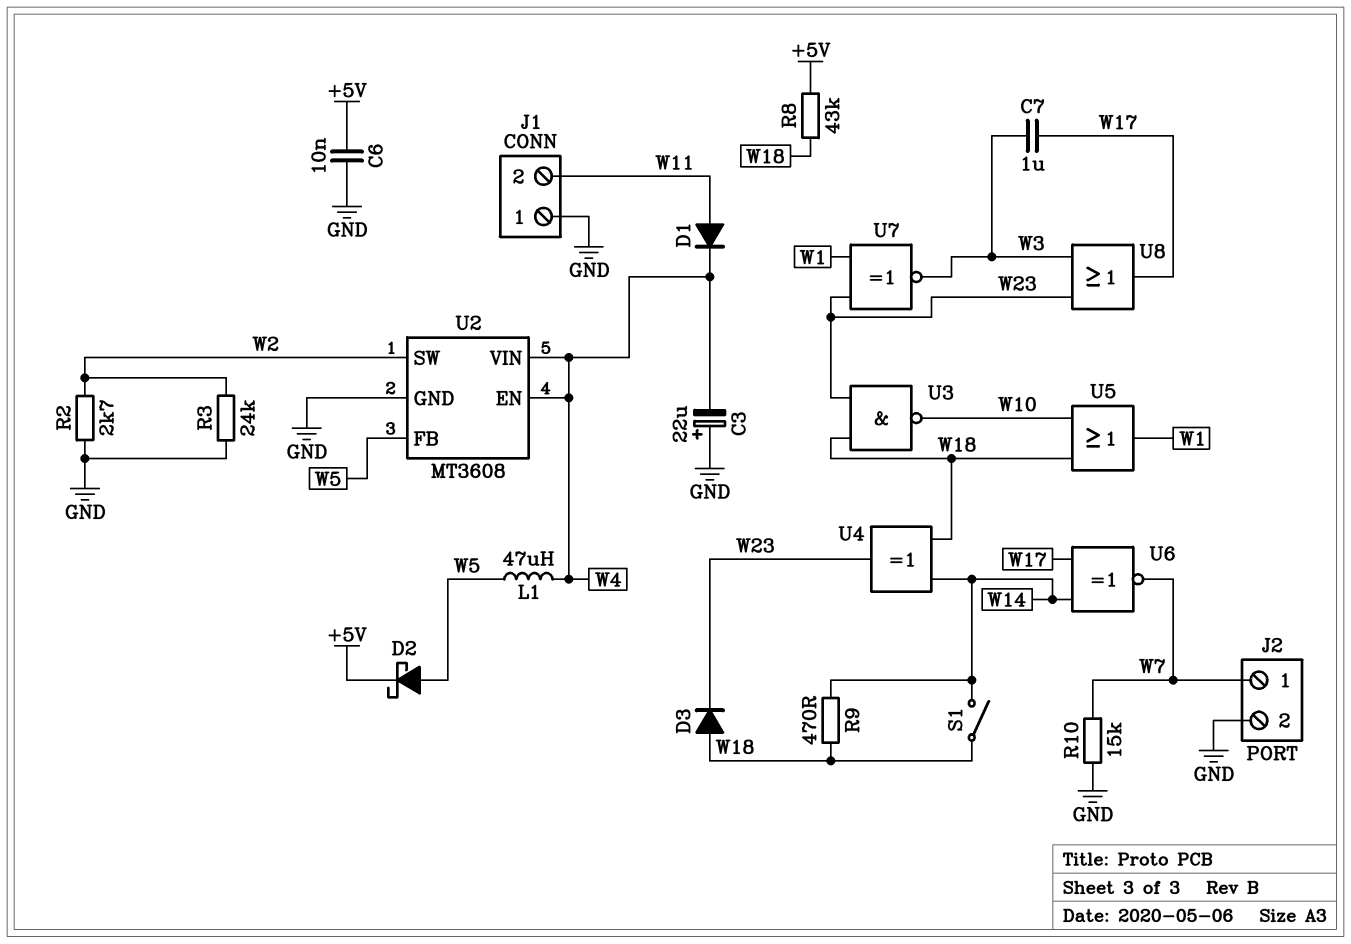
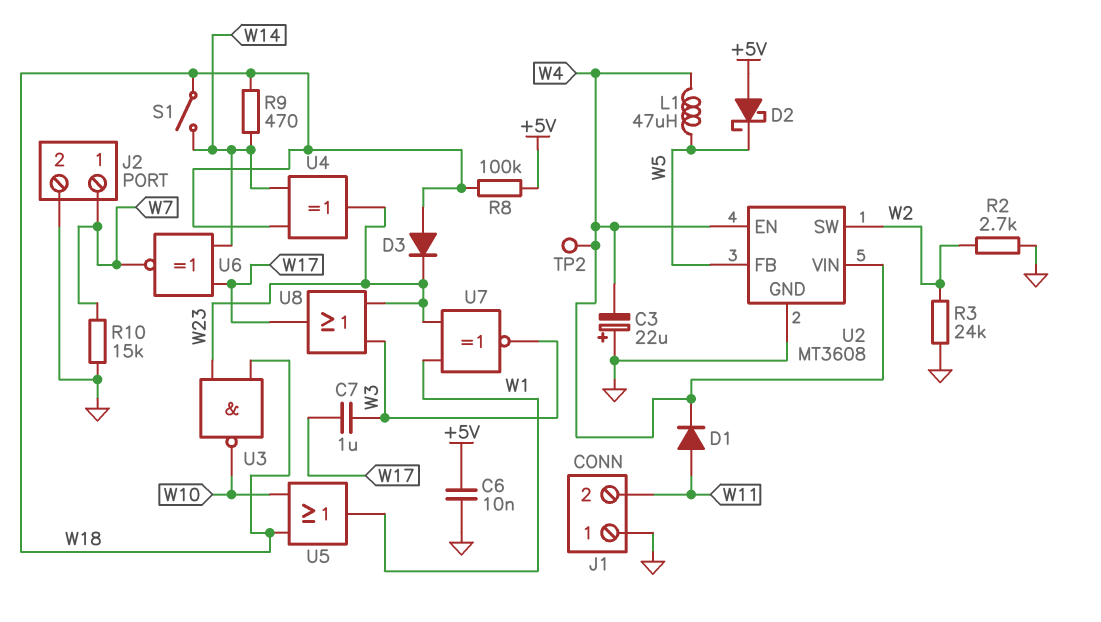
D2: schottky (A W5, K +5V) -> schottky (A +5V, K W5)
R8: 43k (+5V, W18) -> 100k (+5V, W18)
TP2: none -> test point (W4)

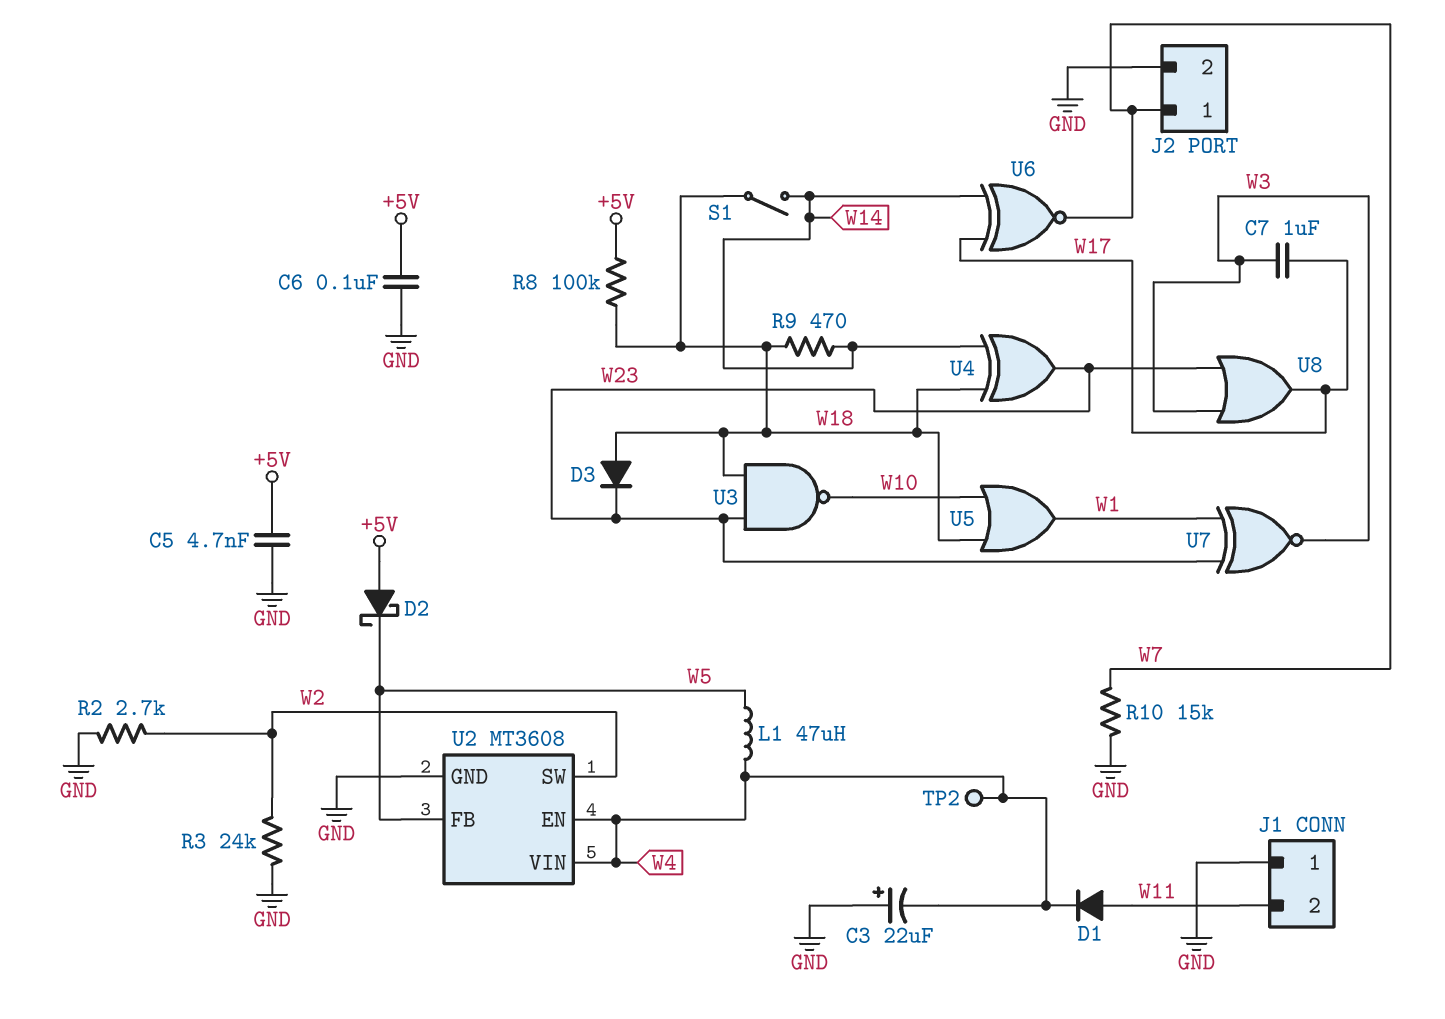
C5: none -> 4.7nF (+5V, GND)
C6: 10nF (+5V, GND) -> 100nF (+5V, GND)

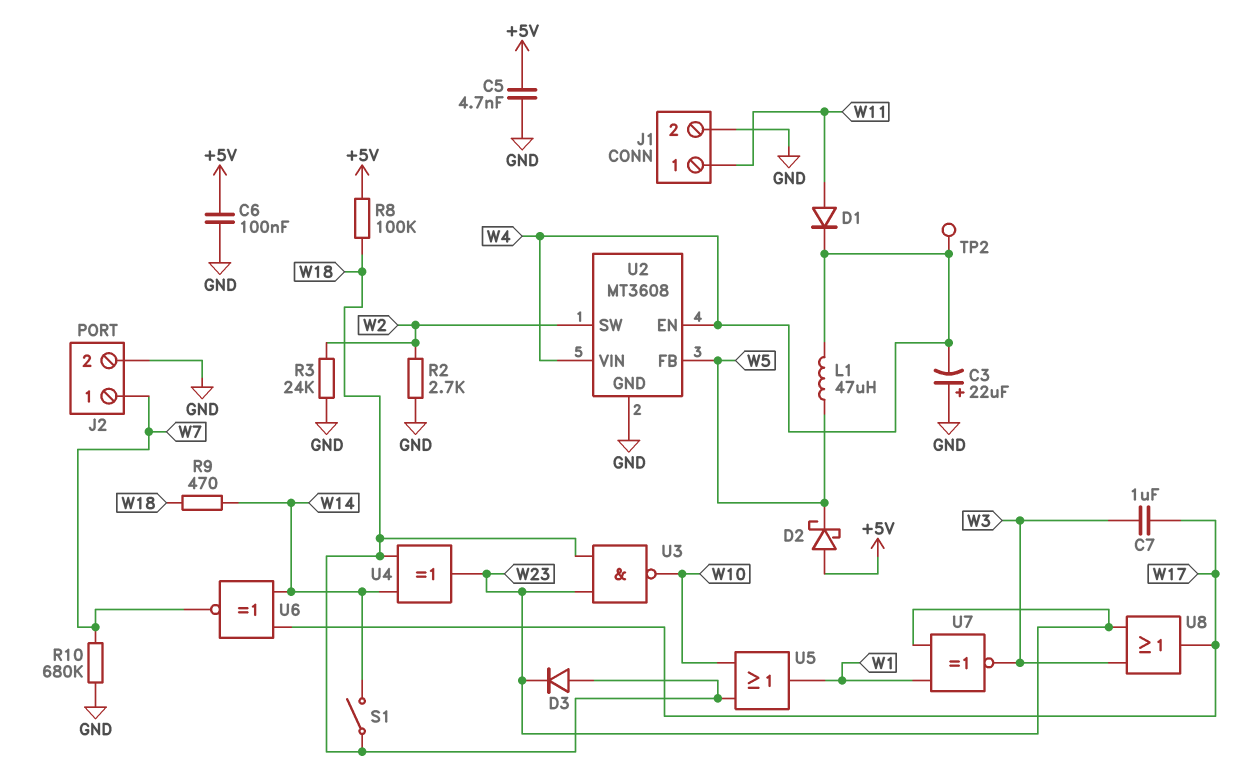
J1 pin 1: GND -> W11
J1 pin 2: W11 -> GND
R10: 15k (GND, W7) -> 680k (GND, W7)

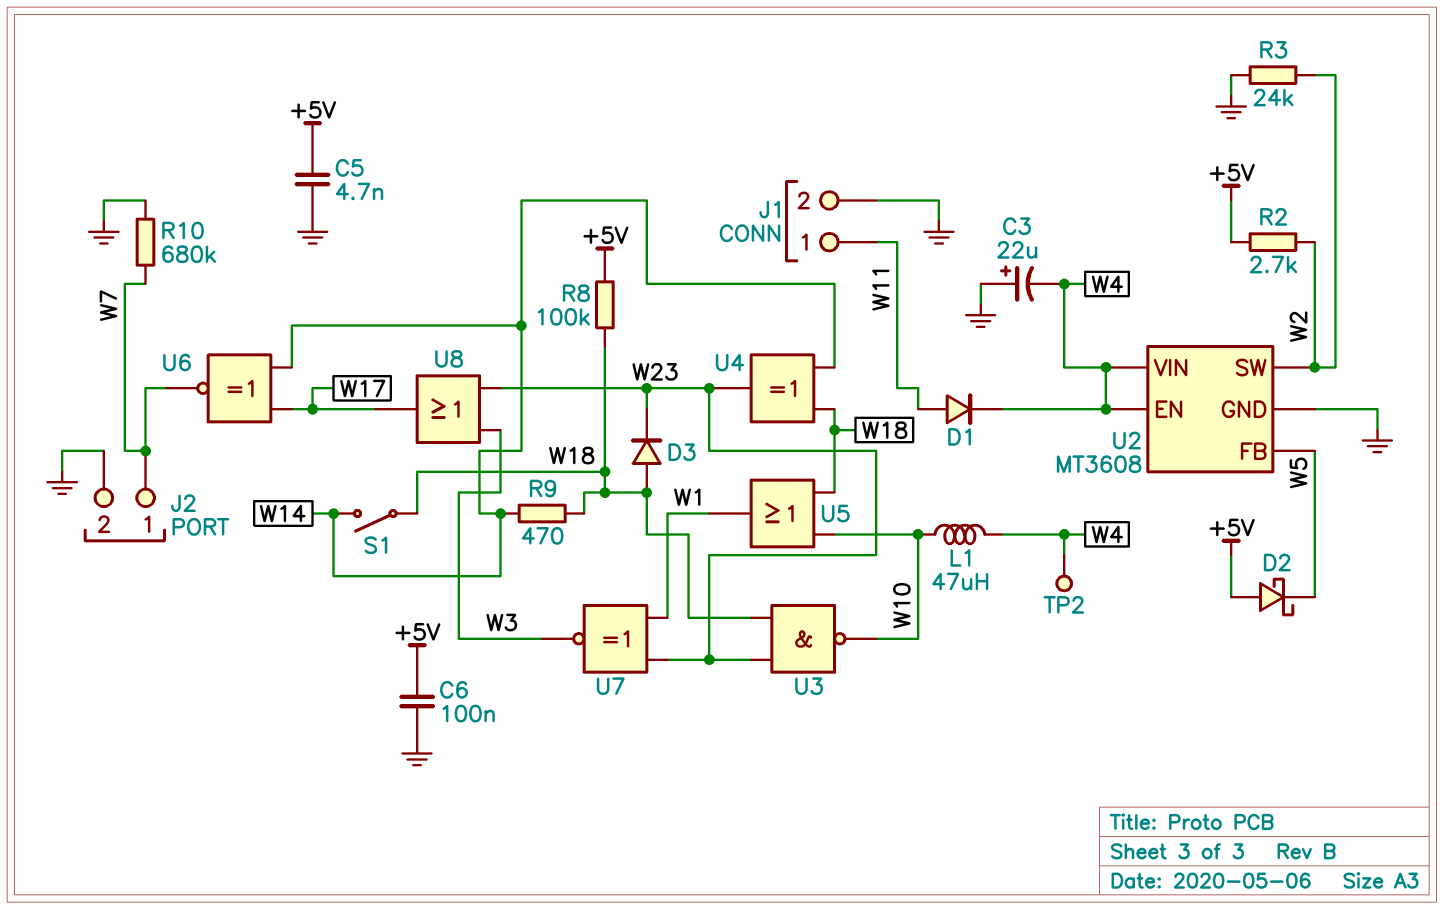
C7: 1uF (W3, W17) -> none
L1: 47uH (W4, W5) -> 47uH (W4, W10)
R2: 2.7k (GND, W2) -> 2.7k (+5V, W2)

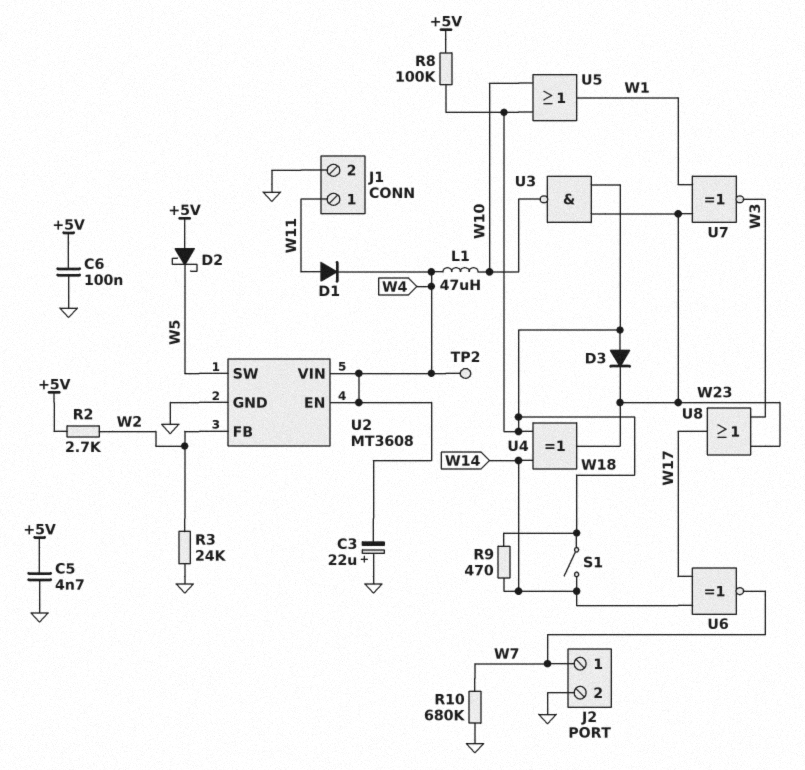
U2 pin FB: W5 -> W2
U2 pin SW: W2 -> W5

